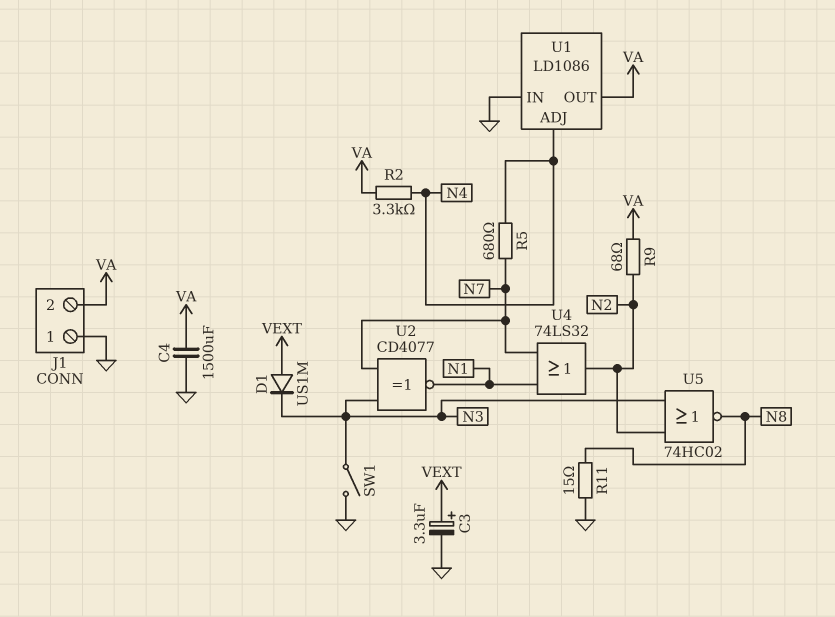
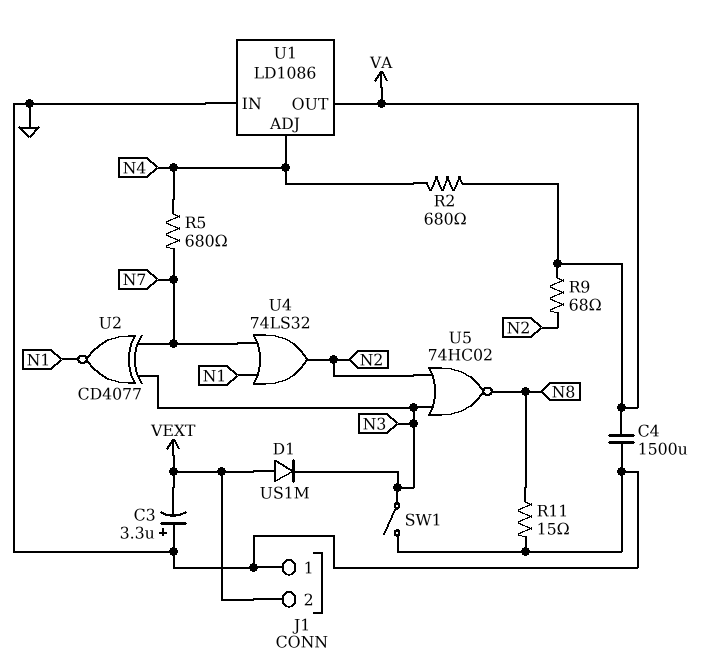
C3: 3.3uF (plus VEXT, minus GND) -> 3.3uF (plus GND, minus VEXT)
J1 pin 2: VA -> VEXT
R2: 3.3k (N4, VA) -> 680 (N4, VA)

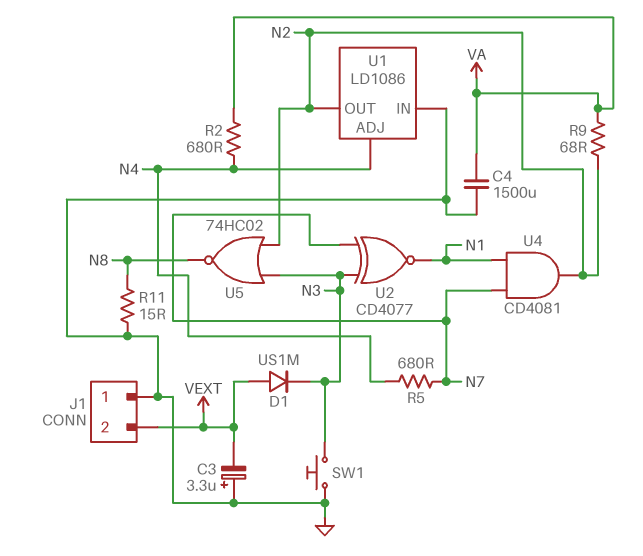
SW1: switch (GND, N3) -> button (GND, N3)
U1 pin OUT: VA -> N2
U4: OR 74LS32 (in N1, in N7, out N2) -> AND CD4081 (in N1, in N7, out N2)

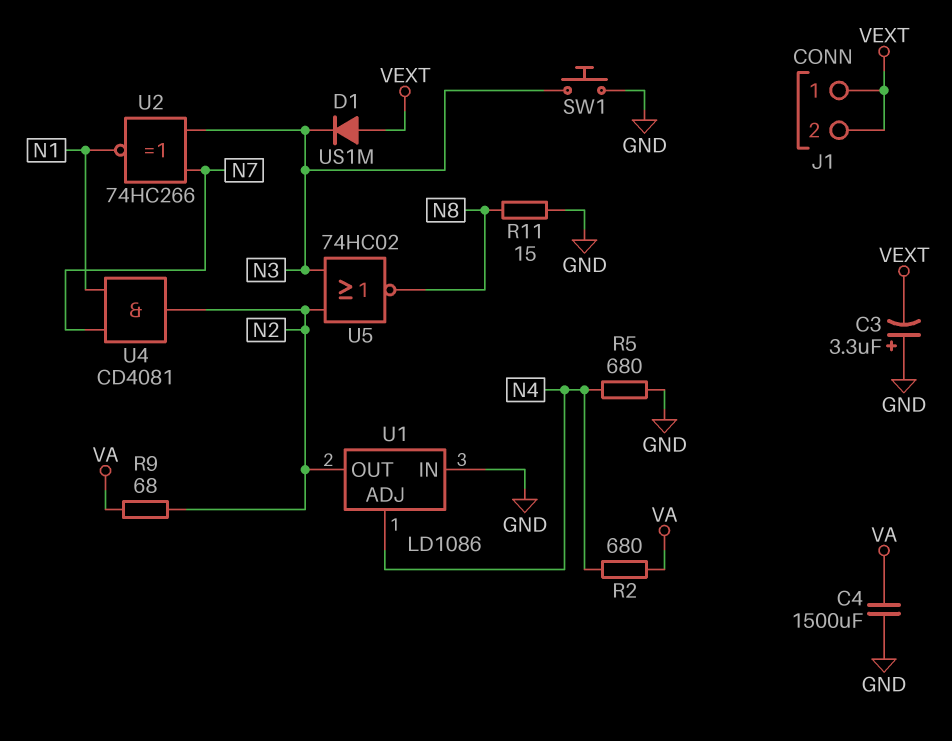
J1 pin 1: GND -> VEXT
R5: 680 (N4, N7) -> 680 (GND, N4)
U2: XNOR CD4077 (in N3, in N7, out N1) -> XNOR 74HC266 (in N3, in N7, out N1)

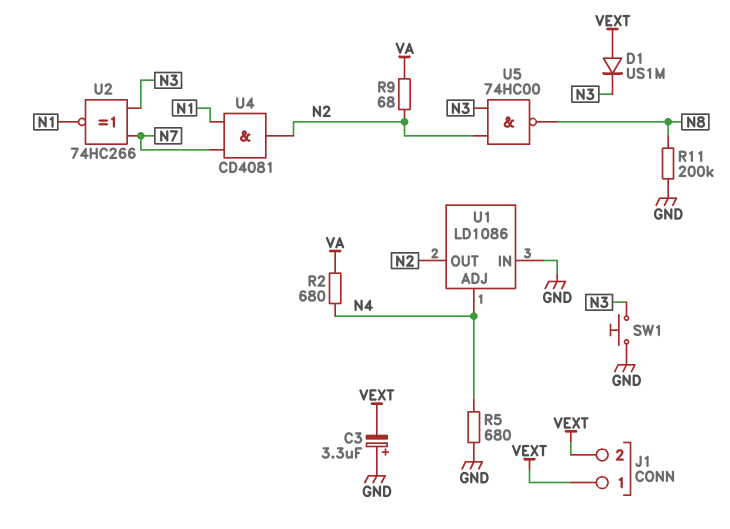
C4: 1500uF (GND, VA) -> none
R11: 15 (GND, N8) -> 200k (GND, N8)
U5: NOR 74HC02 (in N2, in N3, out N8) -> NAND 74HC00 (in N2, in N3, out N8)

